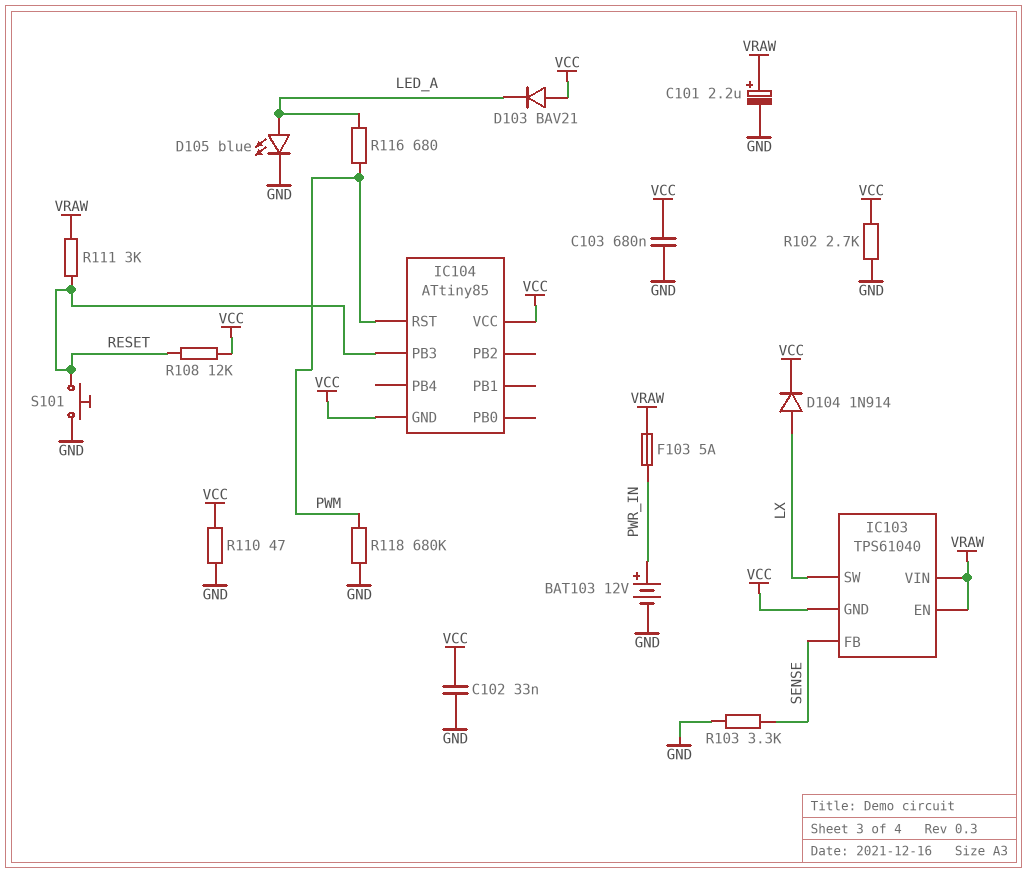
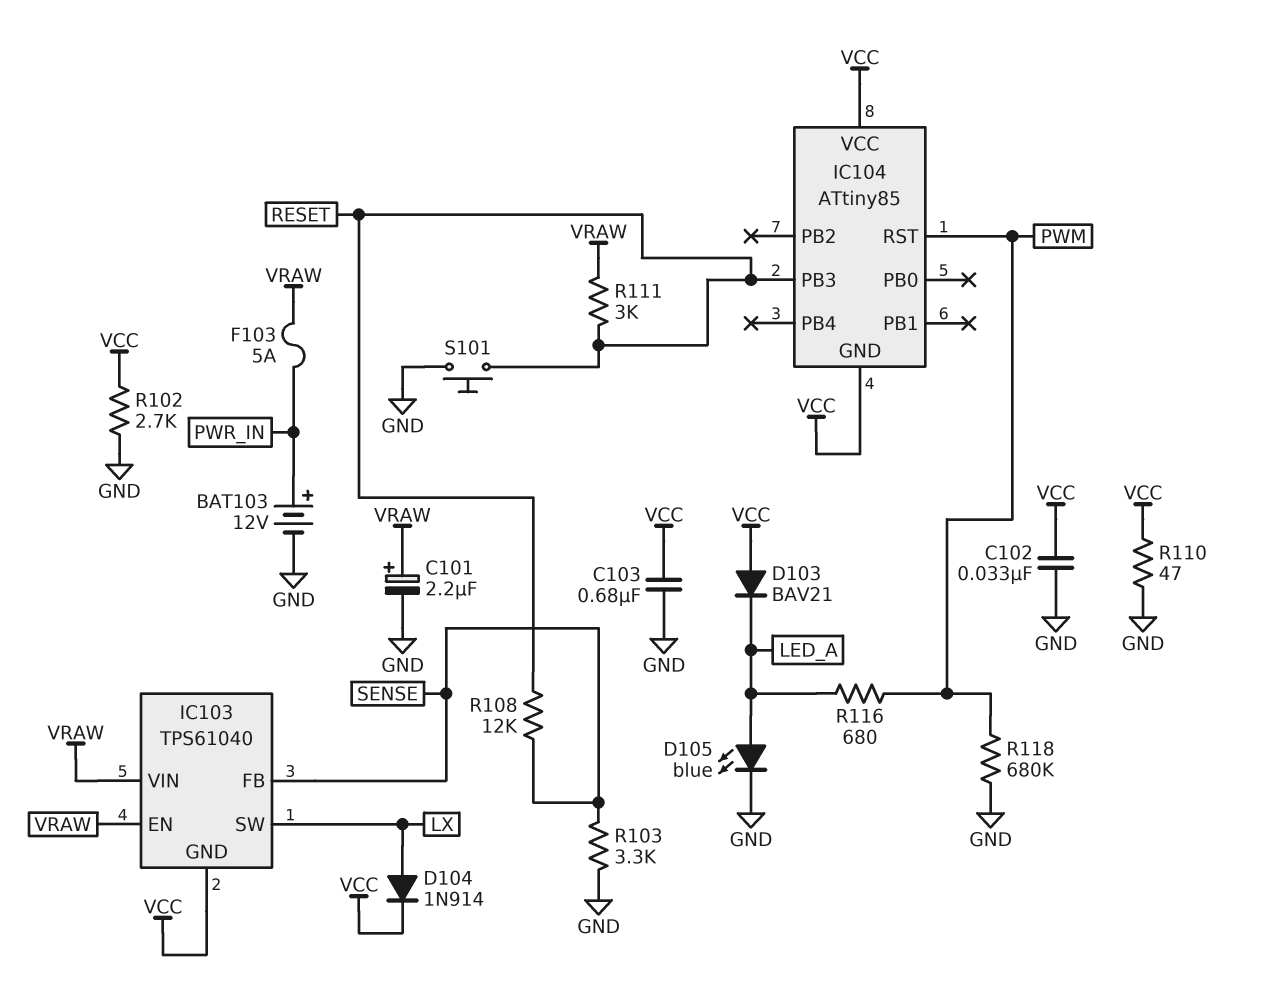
R108: 12k (RESET, VCC) -> 12k (RESET, SENSE)

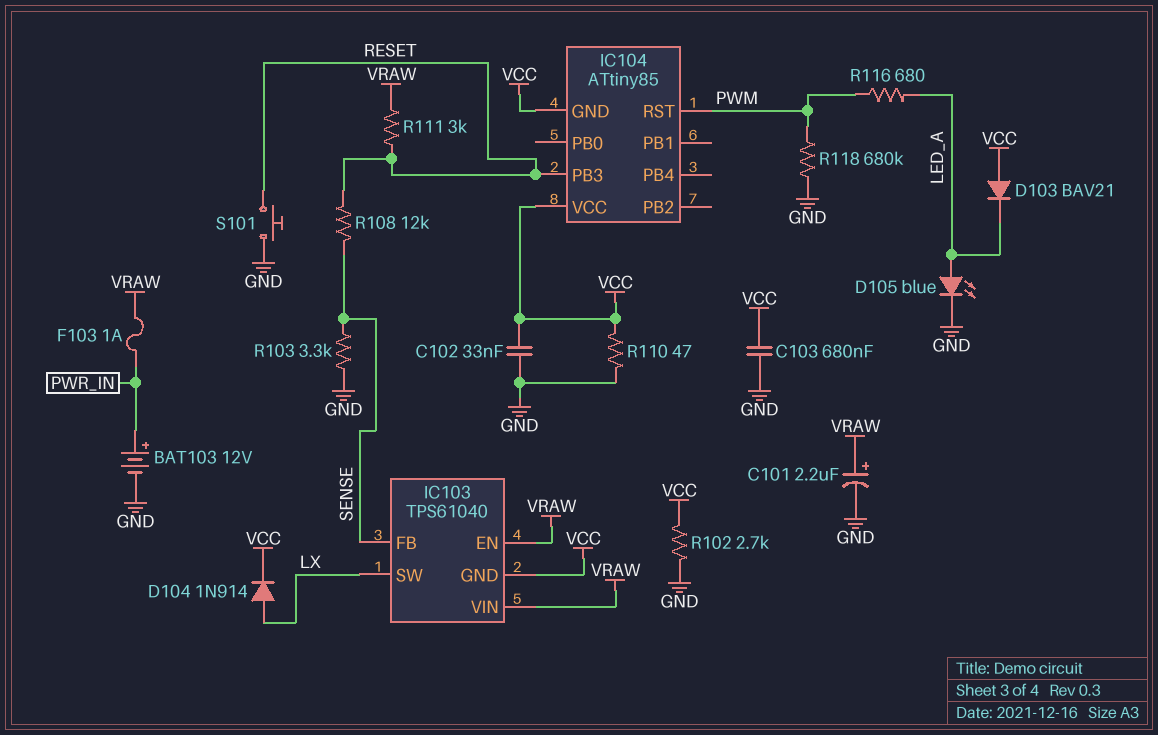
F103: 5A (PWR_IN, VRAW) -> 1A (PWR_IN, VRAW)

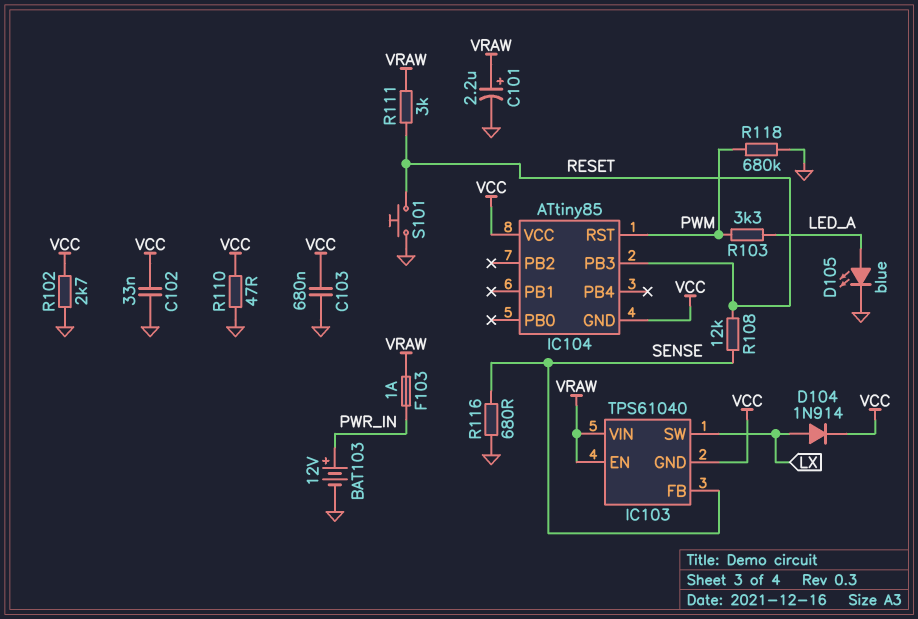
D103: diode BAV21 (A VCC, K LED_A) -> none
R103: 3.3k (GND, SENSE) -> 3.3k (LED_A, PWM)
R116: 680 (LED_A, PWM) -> 680 (GND, SENSE)

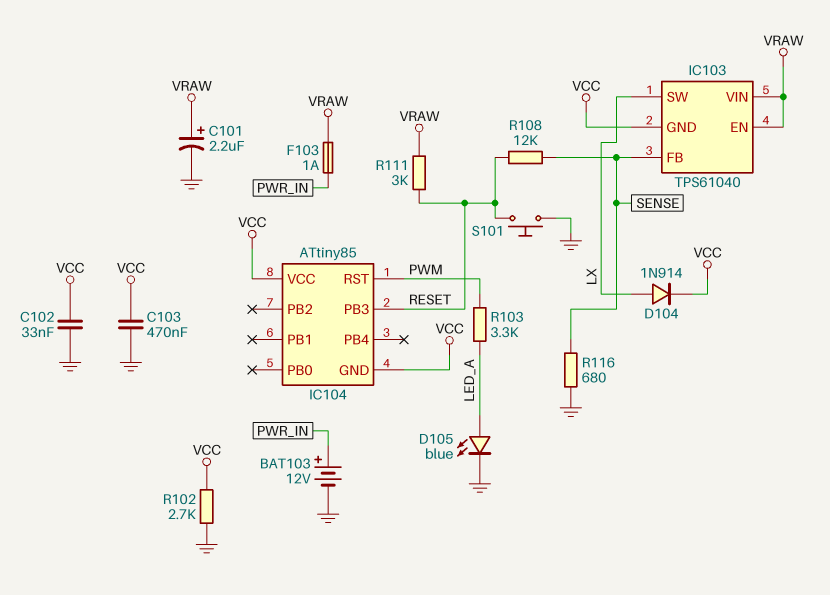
C103: 680nF (GND, VCC) -> 470nF (GND, VCC)
R110: 47 (GND, VCC) -> none
R118: 680k (GND, PWM) -> none

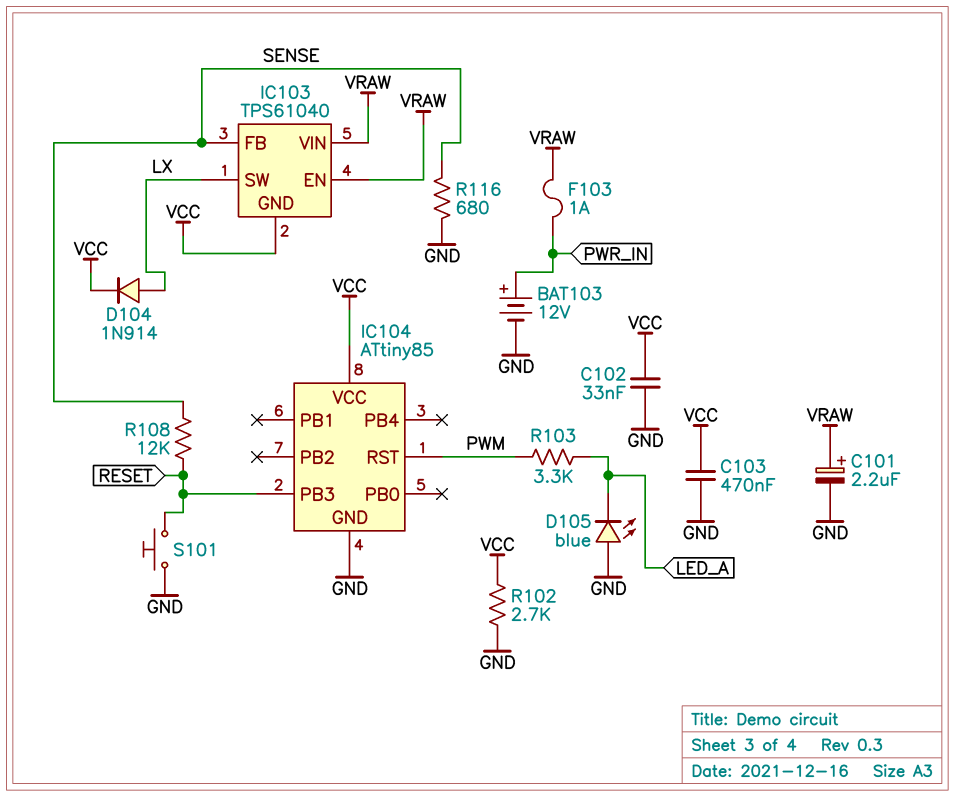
D105: LED blue (A LED_A, K GND) -> LED blue (A GND, K LED_A)
IC104 pin GND: VCC -> GND
R111: 3k (RESET, VRAW) -> none

